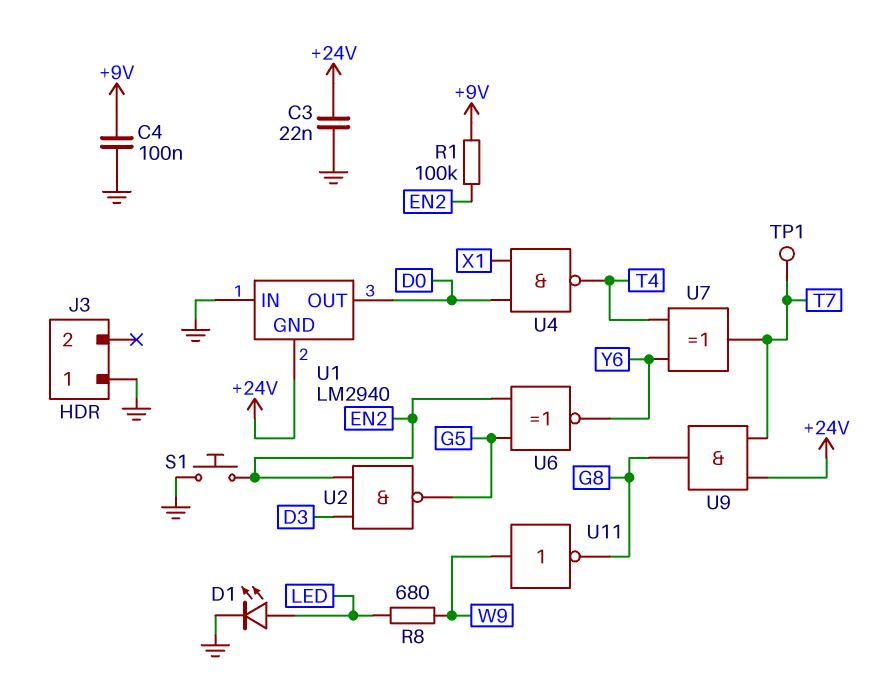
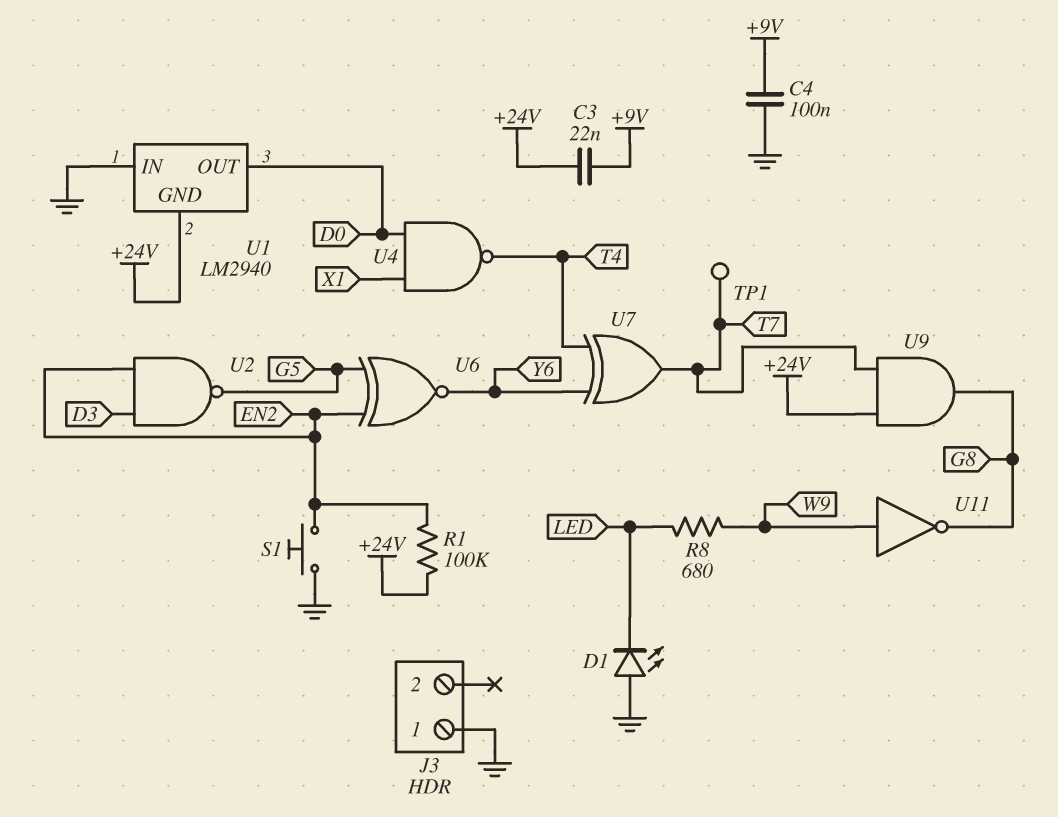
C3: 22nF (+24V, GND) -> 22nF (+9V, +24V)
D1: LED (A LED, K GND) -> LED (A GND, K LED)
R1: 100k (+9V, EN2) -> 100k (+24V, EN2)

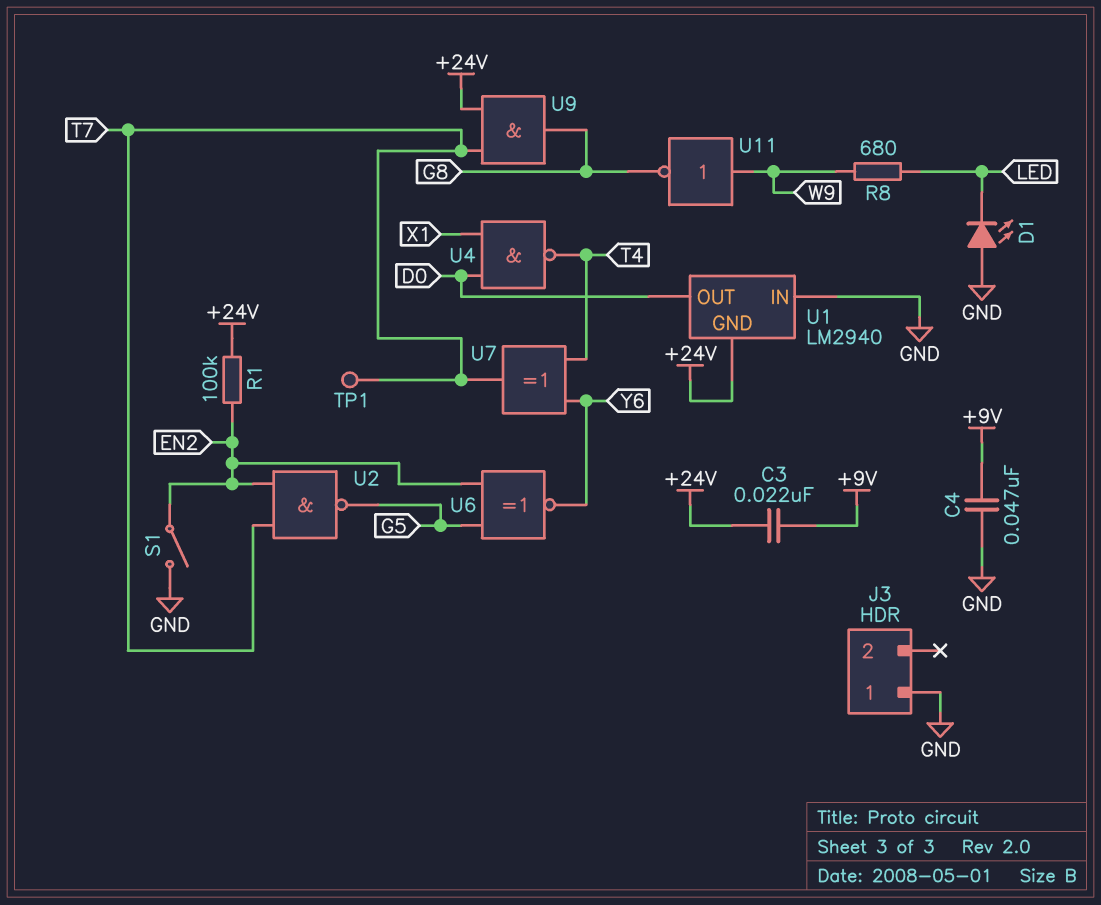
C4: 100nF (+9V, GND) -> 47nF (+9V, GND)
S1: button (EN2, GND) -> switch (EN2, GND)
U2: NAND (in D3, in EN2, out G5) -> NAND (in EN2, in T7, out G5)

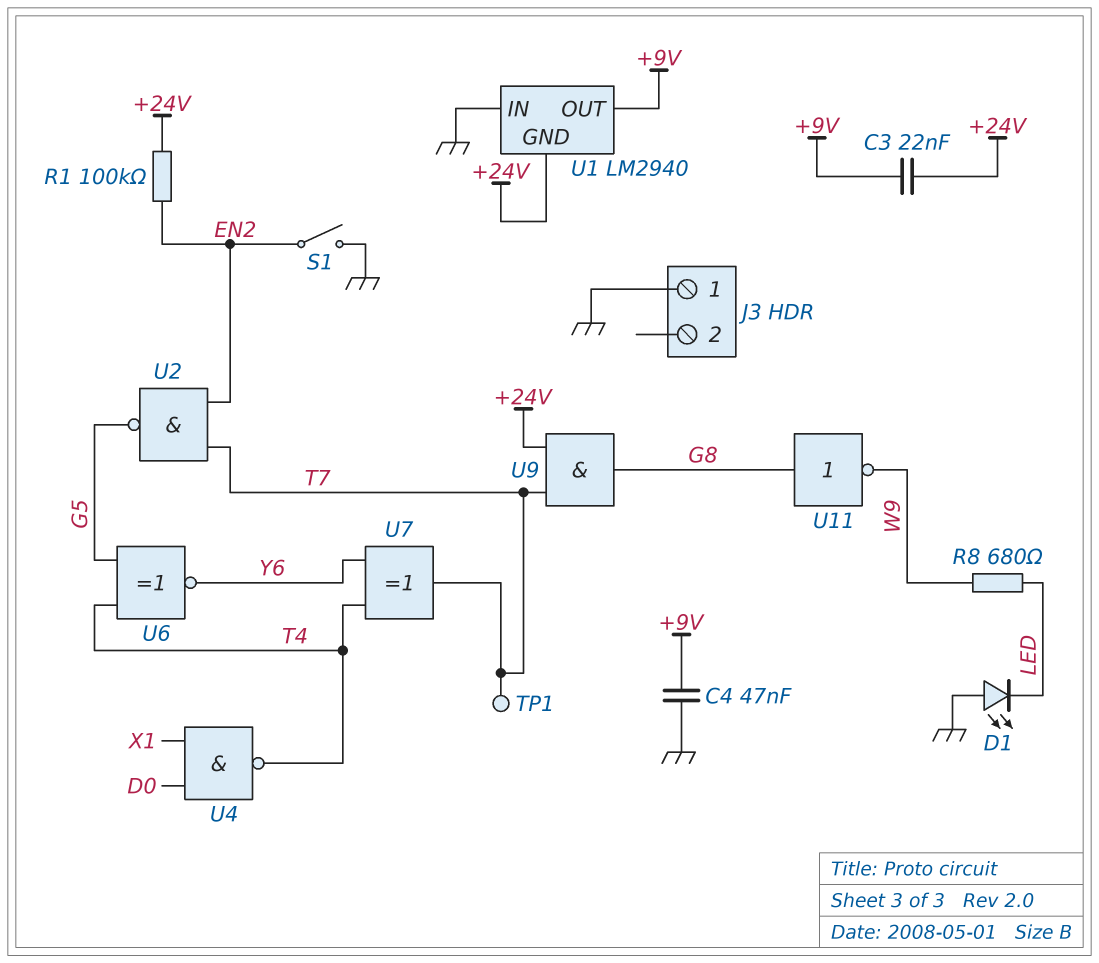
U1 pin OUT: D0 -> +9V
U6: XNOR (in EN2, in G5, out Y6) -> XNOR (in G5, in T4, out Y6)
U11: NOT (in W9, out G8) -> NOT (in G8, out W9)

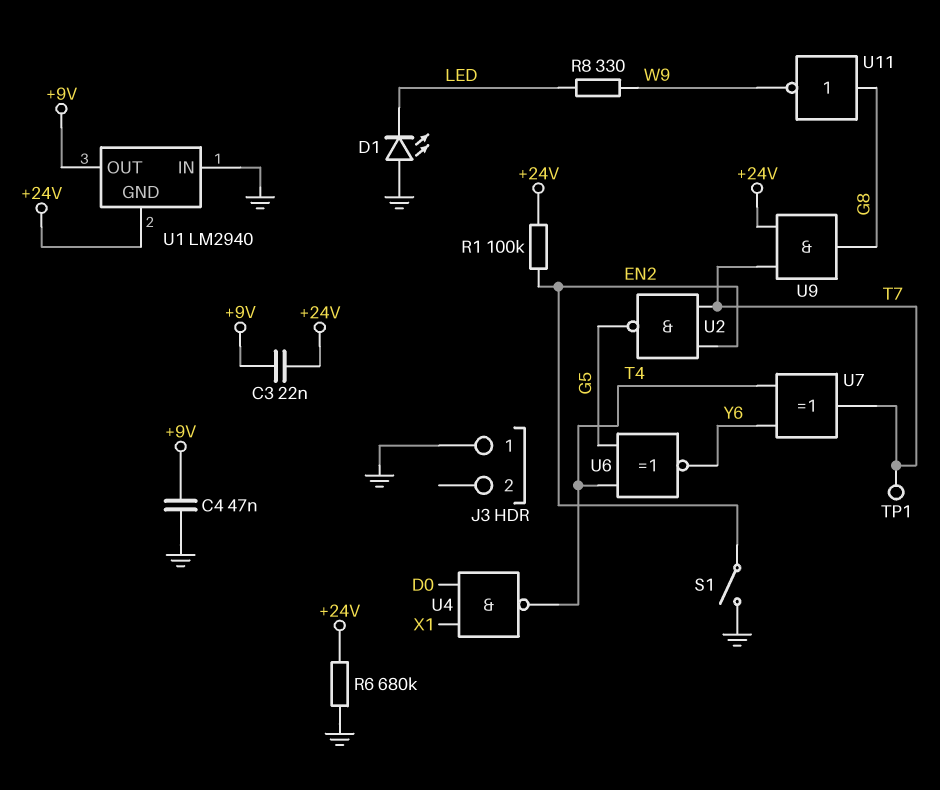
R6: none -> 680k (+24V, GND)
R8: 680 (LED, W9) -> 330 (LED, W9)

